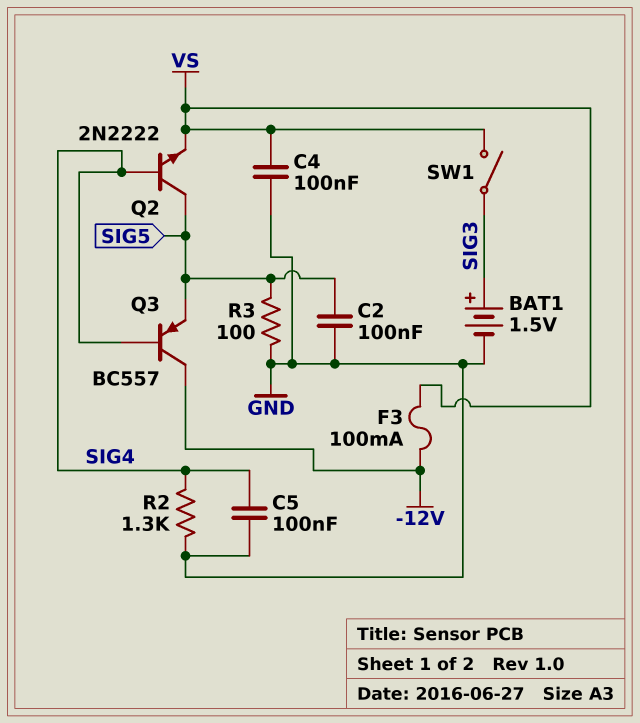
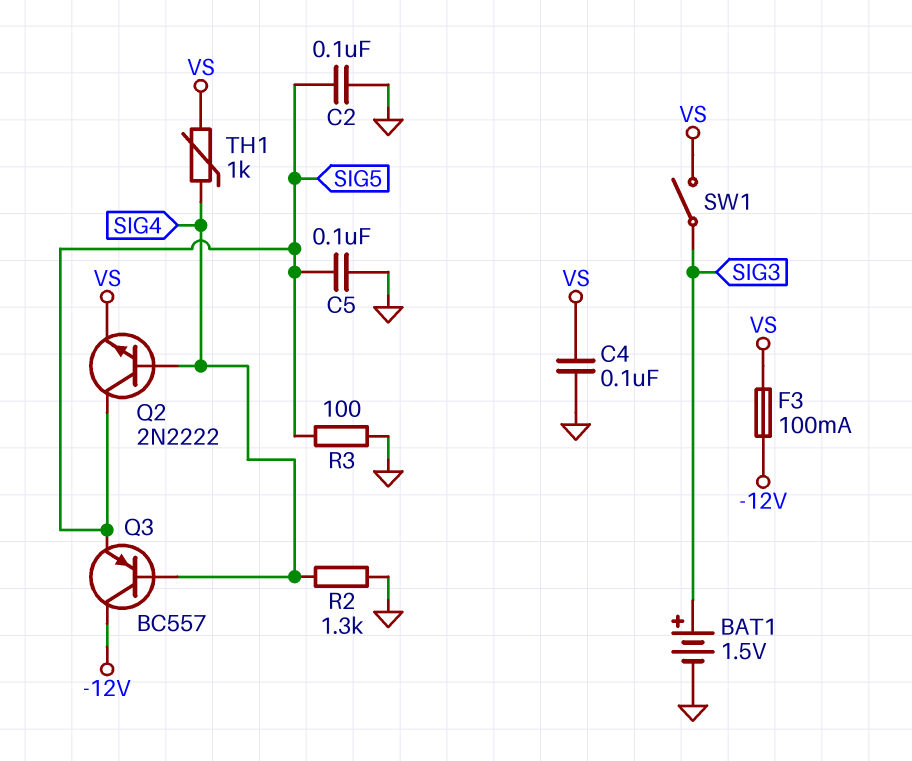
C5: 100nF (GND, SIG4) -> 100nF (GND, SIG5)
TH1: none -> 1k (SIG4, VS)

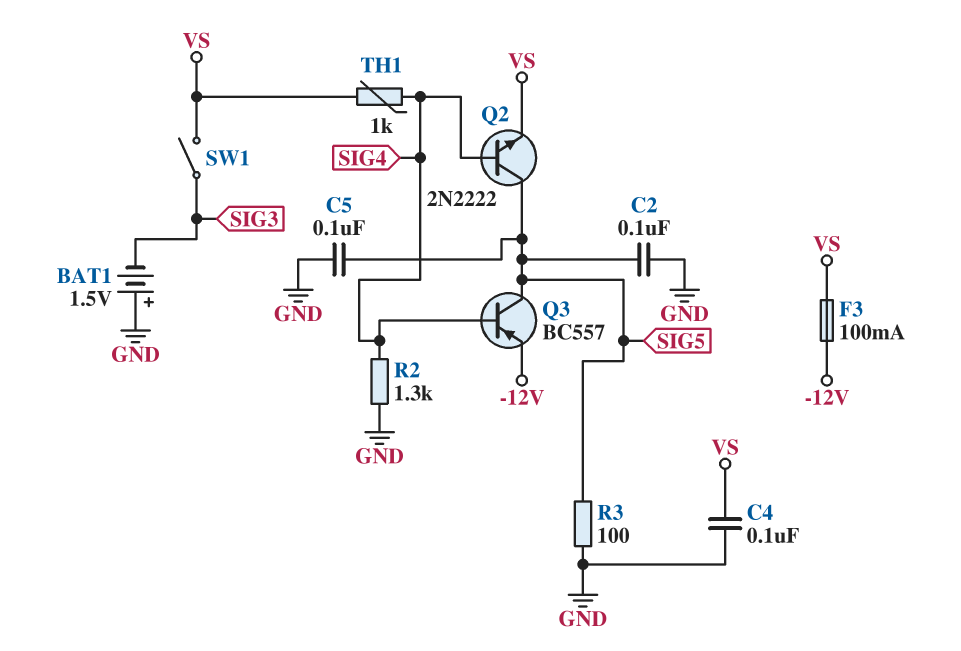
BAT1: 1.5V (plus SIG3, minus GND) -> 1.5V (plus GND, minus SIG3)
Q3: PNP BC557 (B SIG4, C -12V, E SIG5) -> PNP BC557 (B SIG4, C SIG5, E -12V)

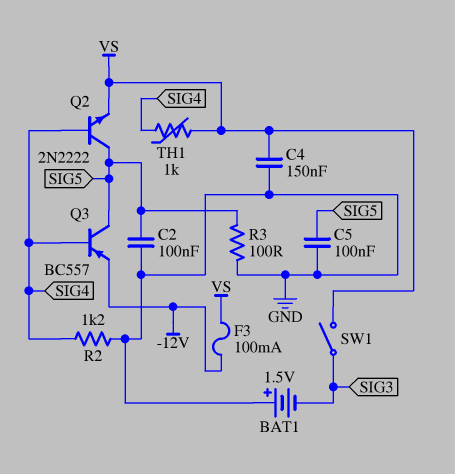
C4: 100nF (GND, VS) -> 150nF (GND, VS)
R2: 1.3k (GND, SIG4) -> 1.2k (GND, SIG4)

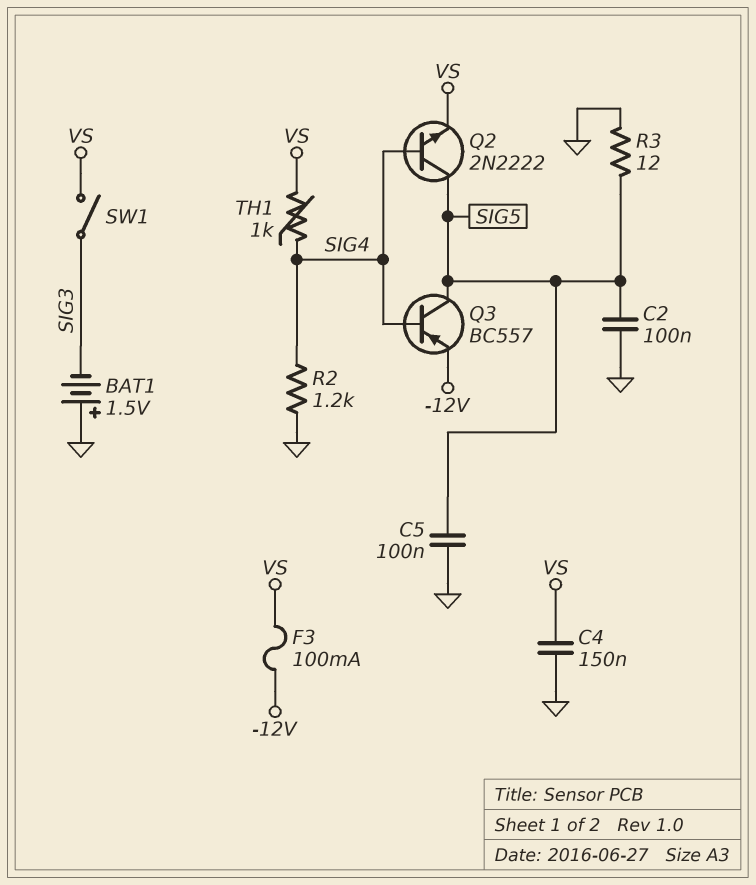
R3: 100 (GND, SIG5) -> 12 (GND, SIG5)

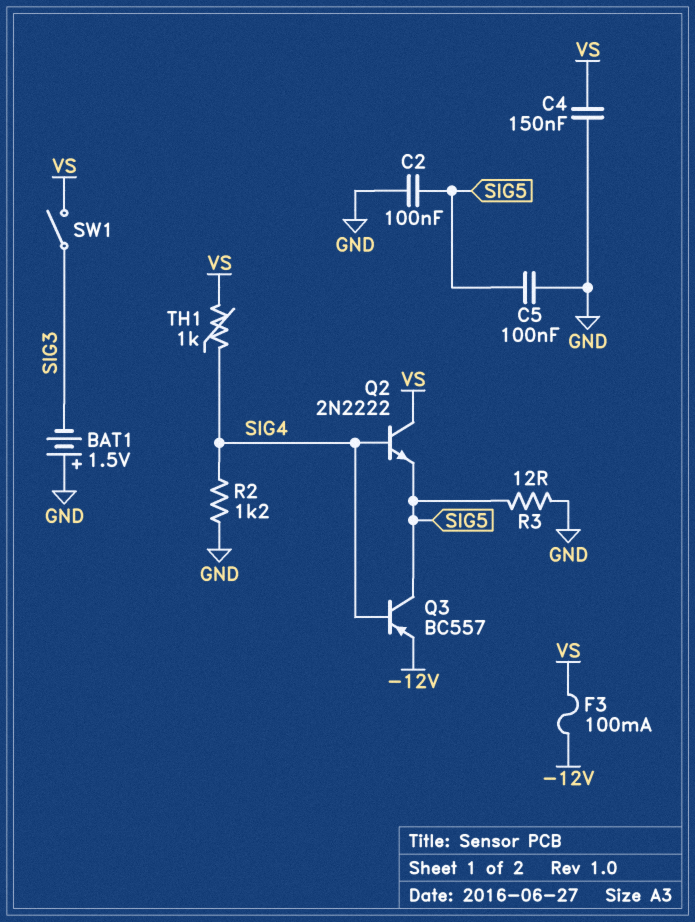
Q2: NPN 2N2222 (B SIG4, C SIG5, E VS) -> NPN 2N2222 (B SIG4, C VS, E SIG5)

